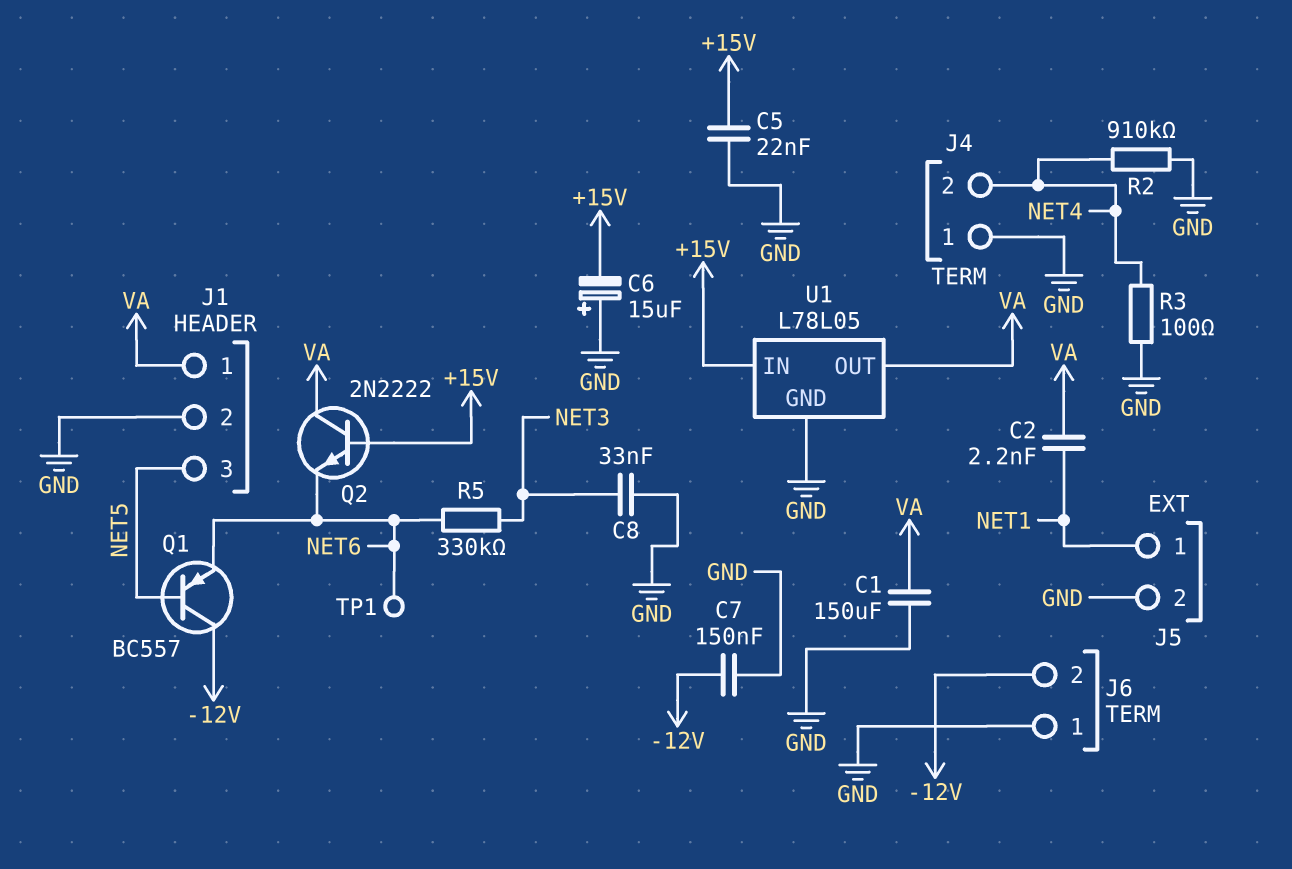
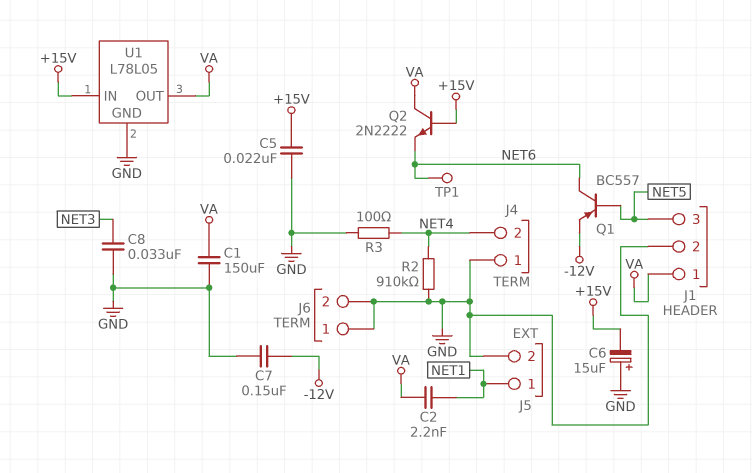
J6 pin 2: -12V -> GND
Q1: PNP BC557 (B NET5, C -12V, E NET6) -> PNP BC557 (B NET5, C NET6, E -12V)
R5: 330k (NET3, NET6) -> none

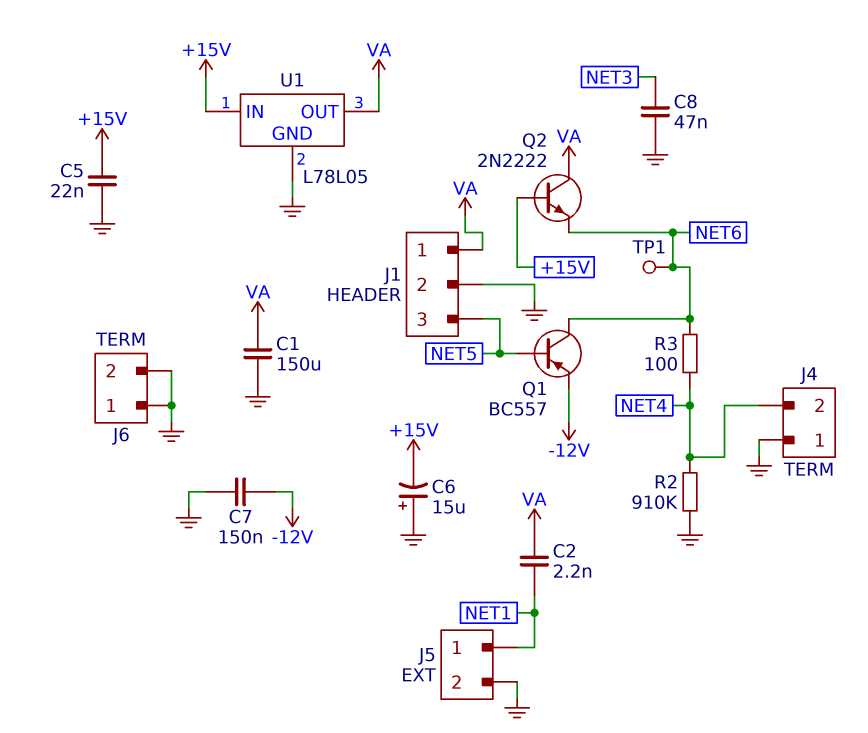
C8: 33nF (GND, NET3) -> 47nF (GND, NET3)
R3: 100 (GND, NET4) -> 100 (NET4, NET6)

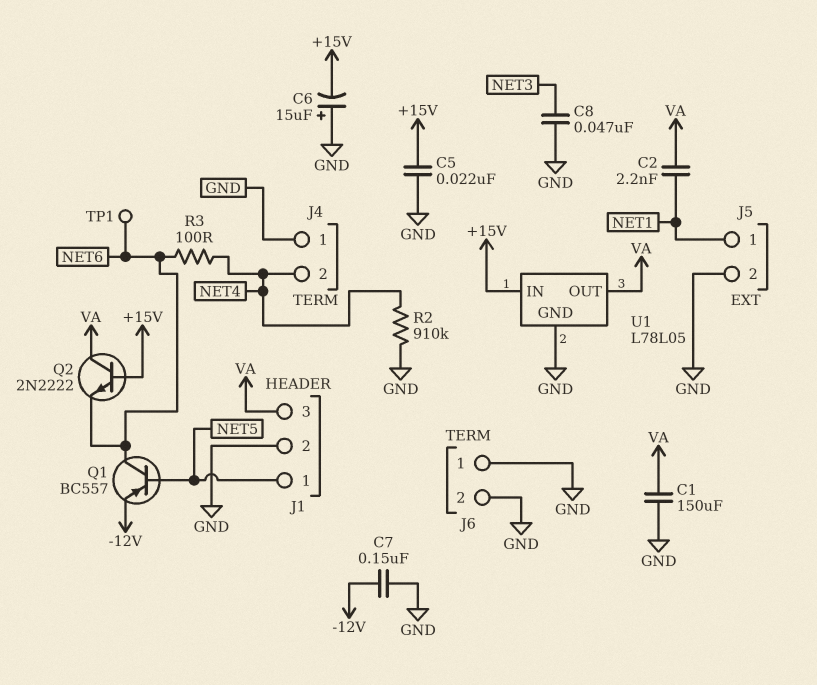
J1 pin 1: VA -> NET5
J1 pin 3: NET5 -> VA

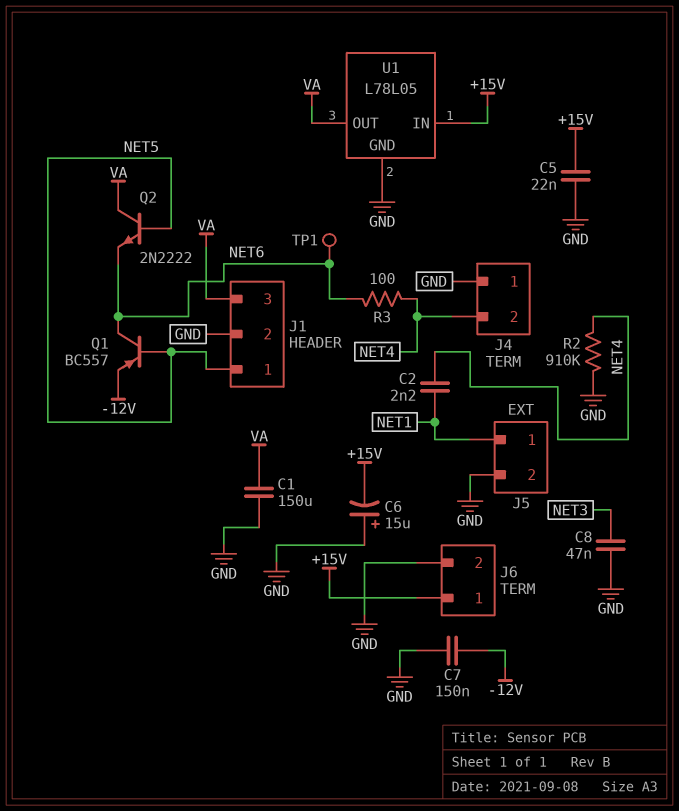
C2: 2.2nF (NET1, VA) -> 2.2nF (NET1, NET4)
J6 pin 1: GND -> +15V
Q2: NPN 2N2222 (B +15V, C VA, E NET6) -> NPN 2N2222 (B NET5, C VA, E NET6)

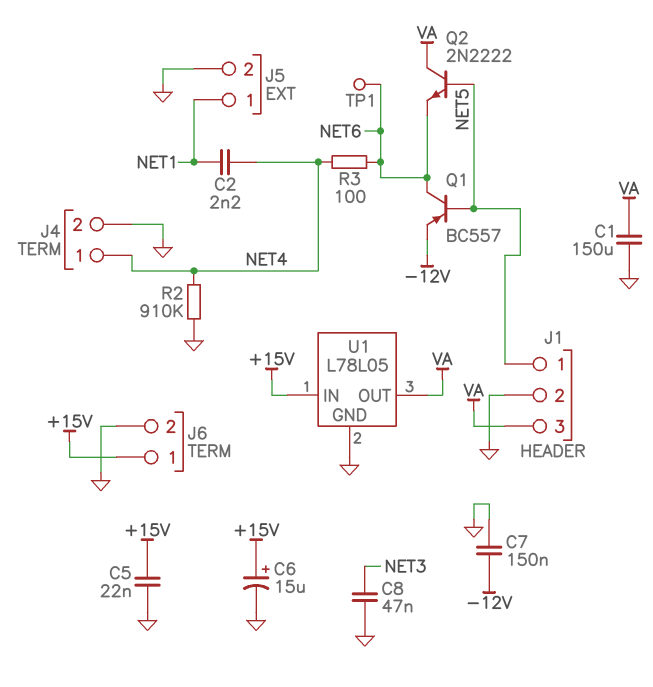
C6: 15uF (plus GND, minus +15V) -> 15uF (plus +15V, minus GND)
J4 pin 1: GND -> NET4
J4 pin 2: NET4 -> GND

